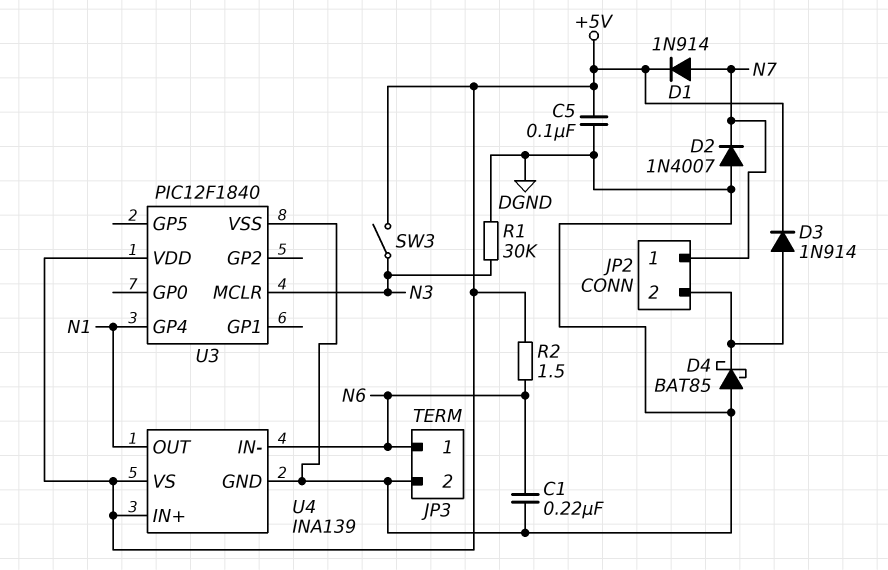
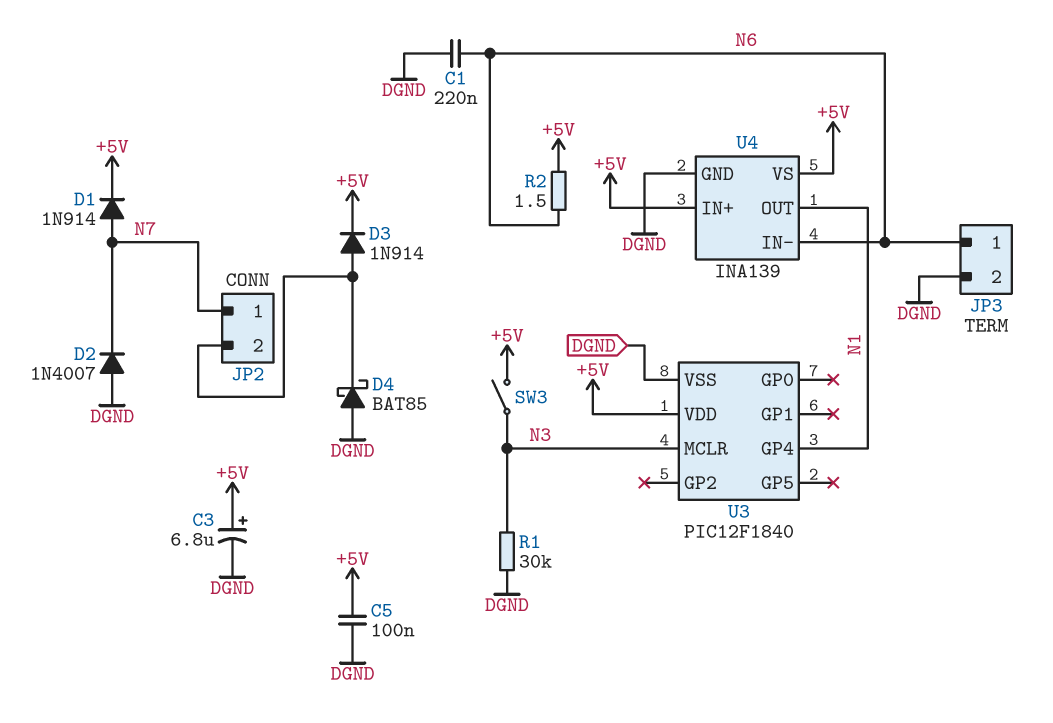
C3: none -> 6.8uF (plus +5V, minus DGND)

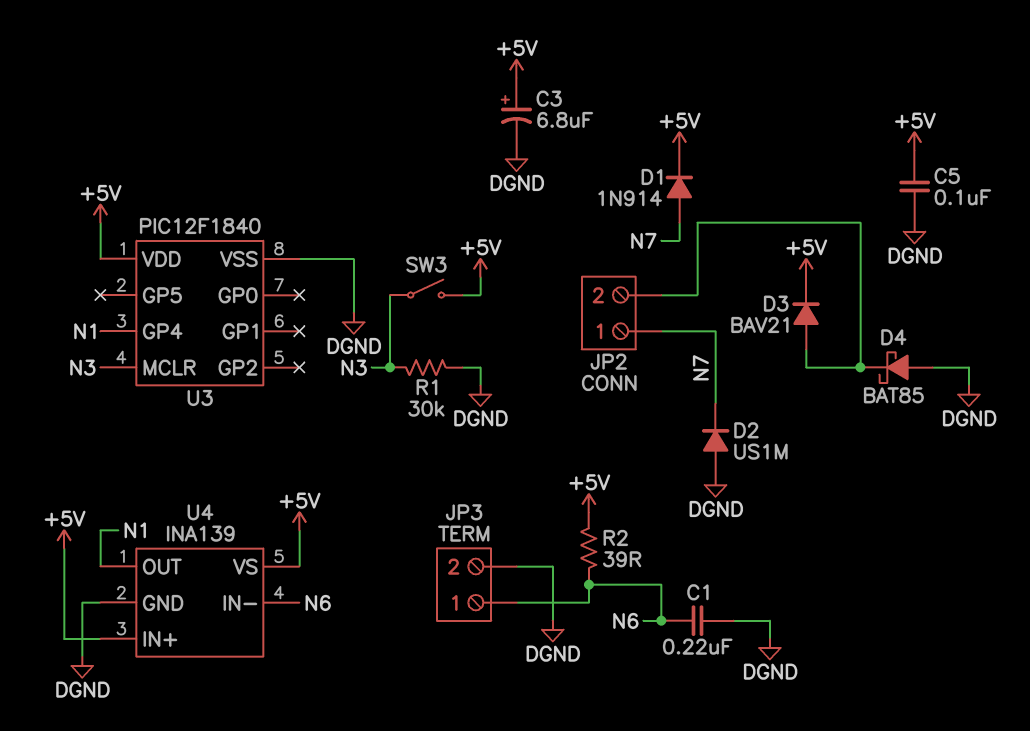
D2: diode 1N4007 (A DGND, K N7) -> diode US1M (A DGND, K N7)
D3: diode 1N914 (A JP2/2, K +5V) -> diode BAV21 (A JP2/2, K +5V)
R2: 1.5 (+5V, N6) -> 39 (+5V, N6)

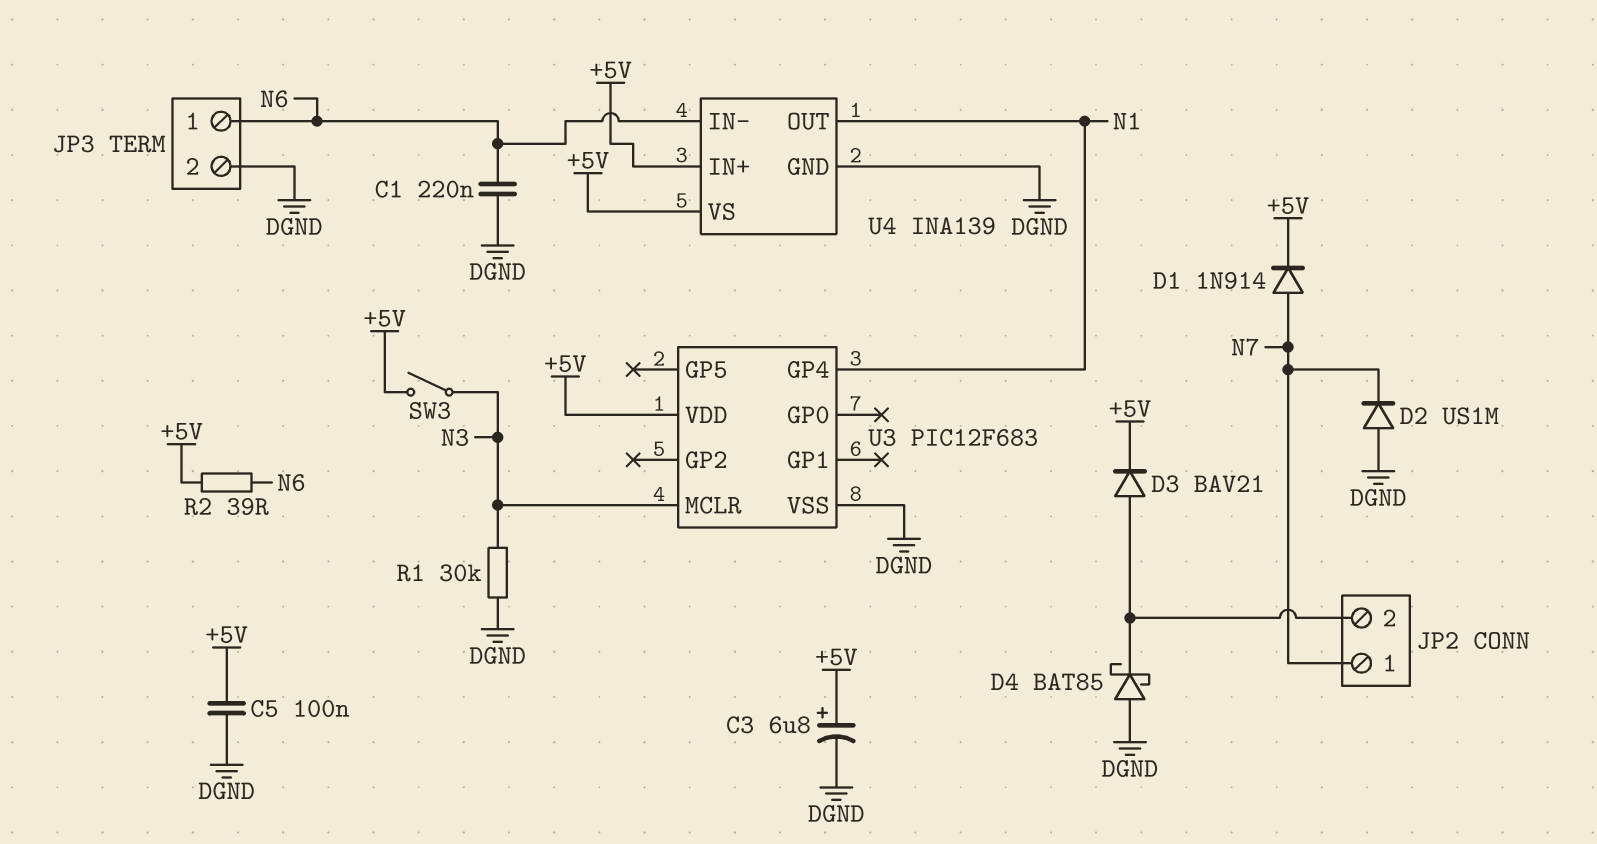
U3: PIC12F1840 -> PIC12F683

